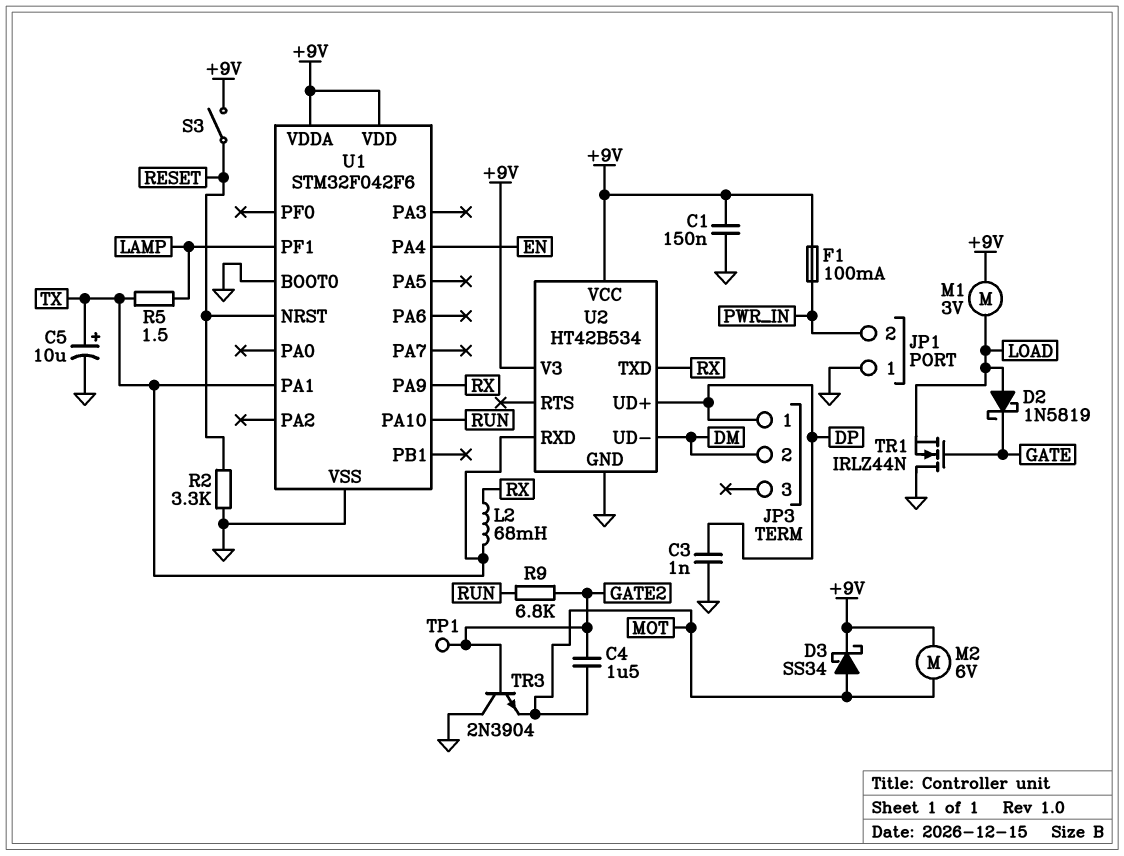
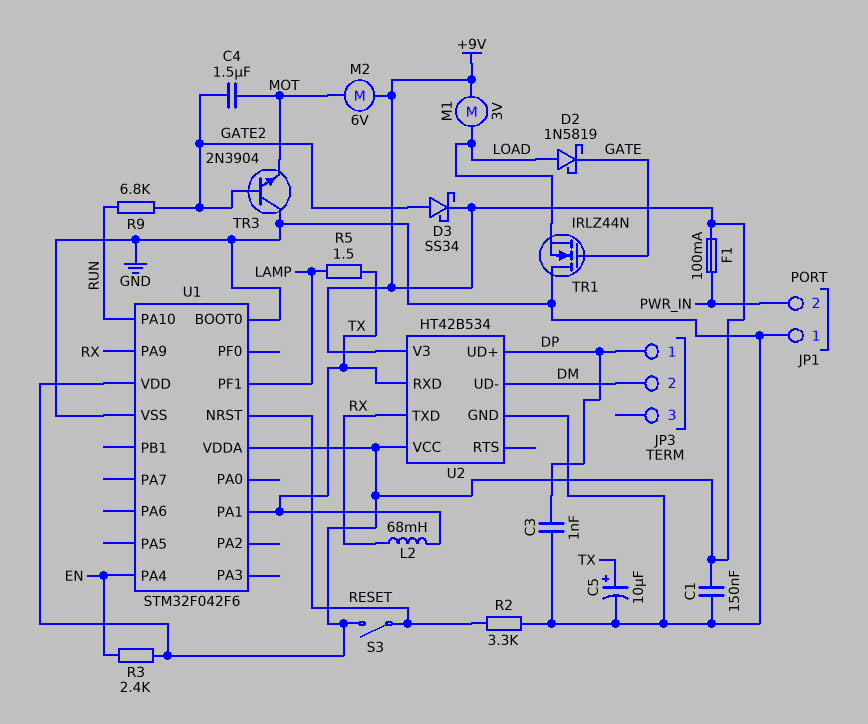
D3: schottky SS34 (A MOT, K +9V) -> schottky SS34 (A GATE2, K +9V)
R3: none -> 2.4k (+9V, EN)
TP1: test point (GATE2) -> none

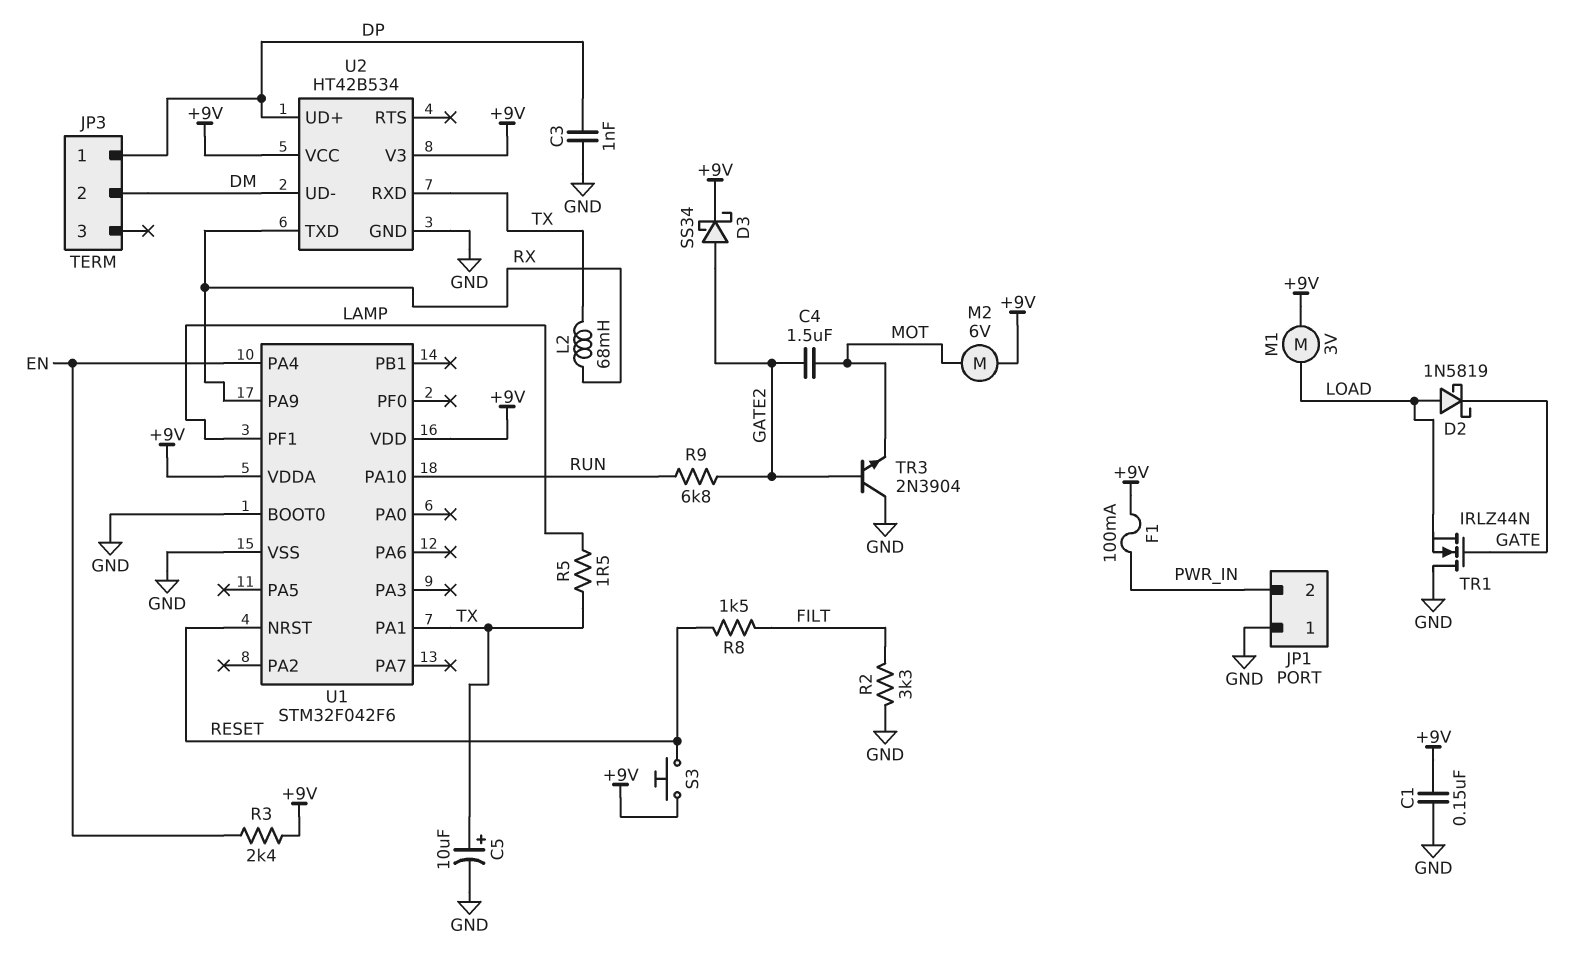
R2: 3.3k (GND, RESET) -> 3.3k (FILT, GND)
R8: none -> 1.5k (FILT, RESET)
S3: switch (+9V, RESET) -> button (+9V, RESET)

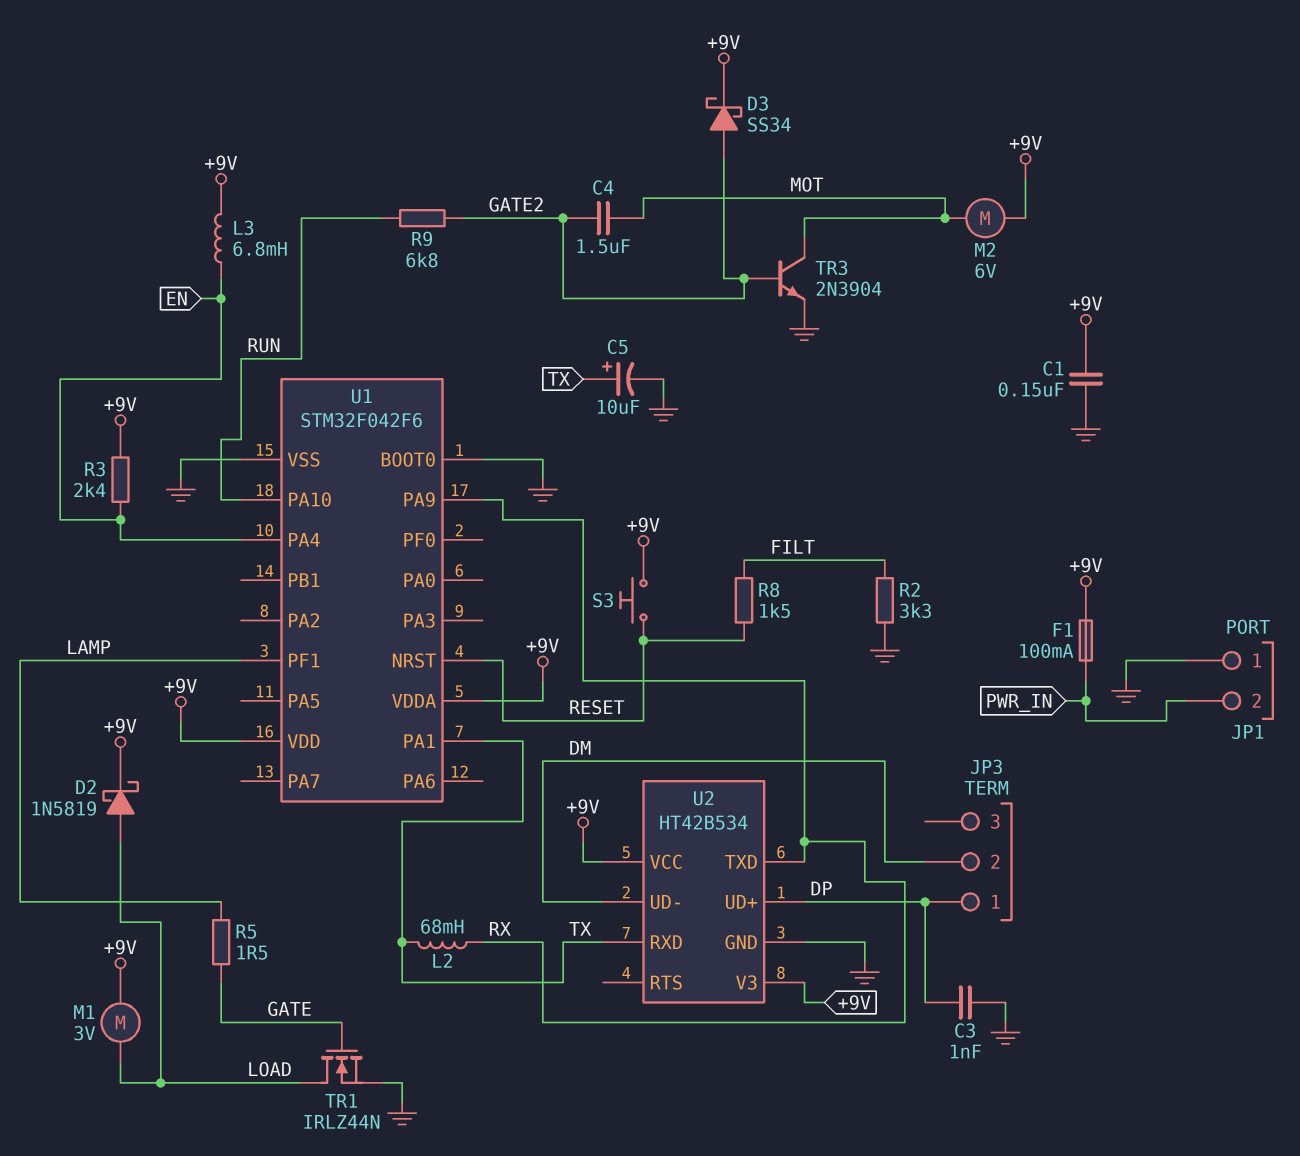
D2: schottky 1N5819 (A LOAD, K GATE) -> schottky 1N5819 (A LOAD, K +9V)
L3: none -> 6.8mH (+9V, EN)
R5: 1.5 (LAMP, TX) -> 1.5 (GATE, LAMP)
TR1: NMOS IRLZ44N (G GATE, D GND, S LOAD) -> NMOS IRLZ44N (G GATE, D LOAD, S GND)
TR3: NPN 2N3904 (B GATE2, C GND, E MOT) -> NPN 2N3904 (B GATE2, C MOT, E GND)

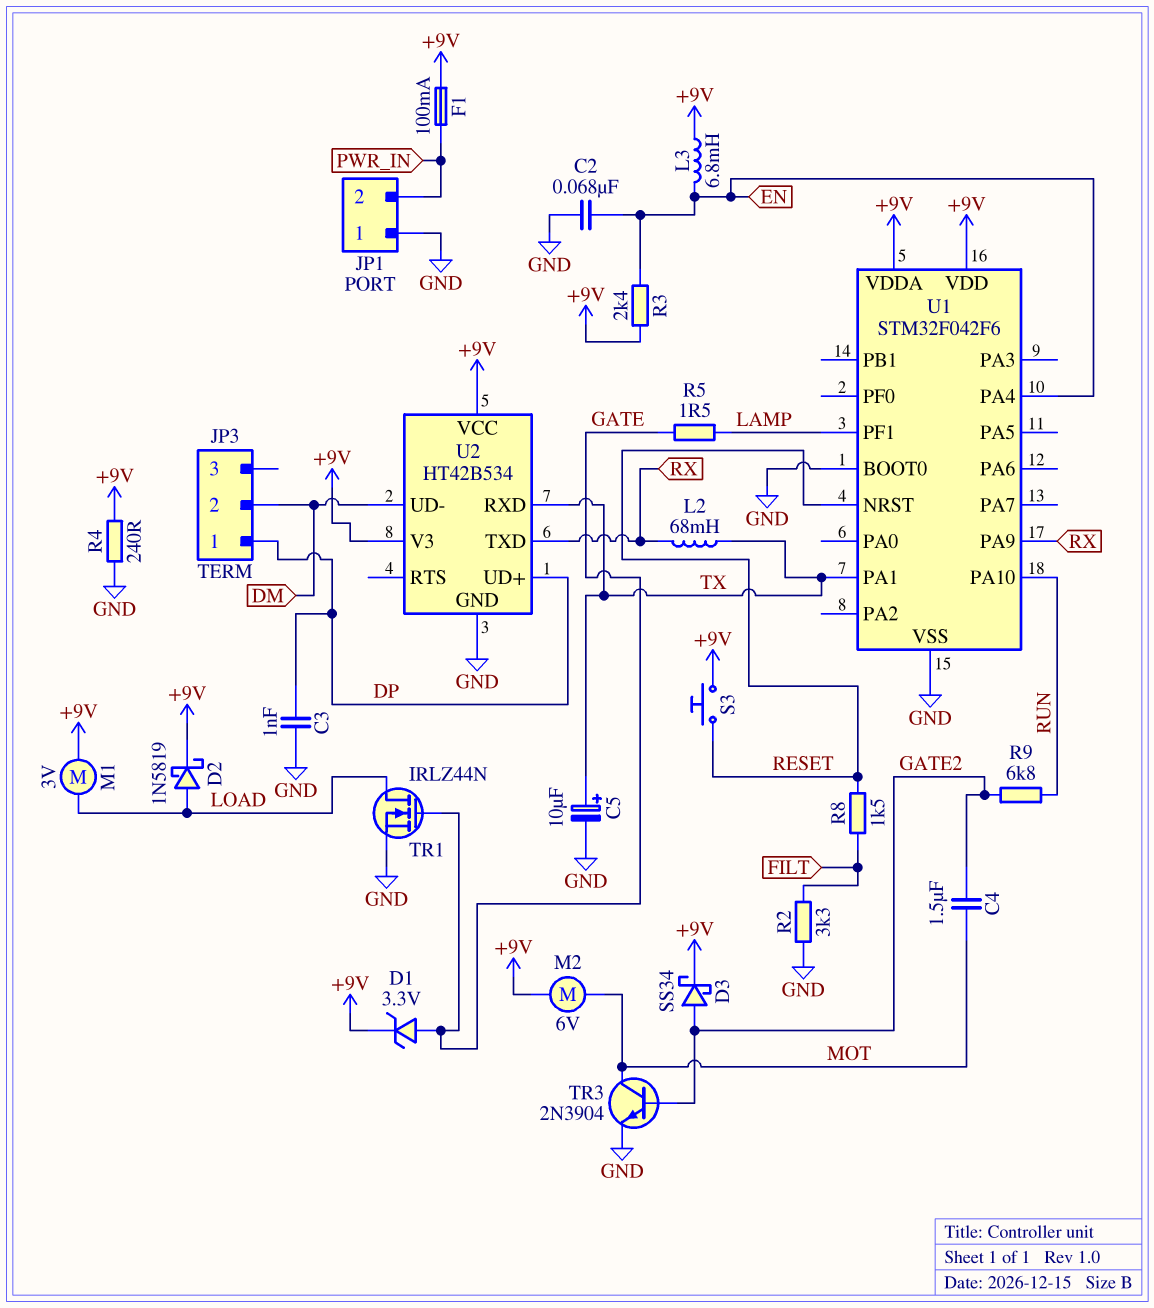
C1: 150nF (+9V, GND) -> none
C2: none -> 68nF (EN, GND)
D1: none -> zener 3.3V (A GATE, K +9V)
R4: none -> 240 (+9V, GND)

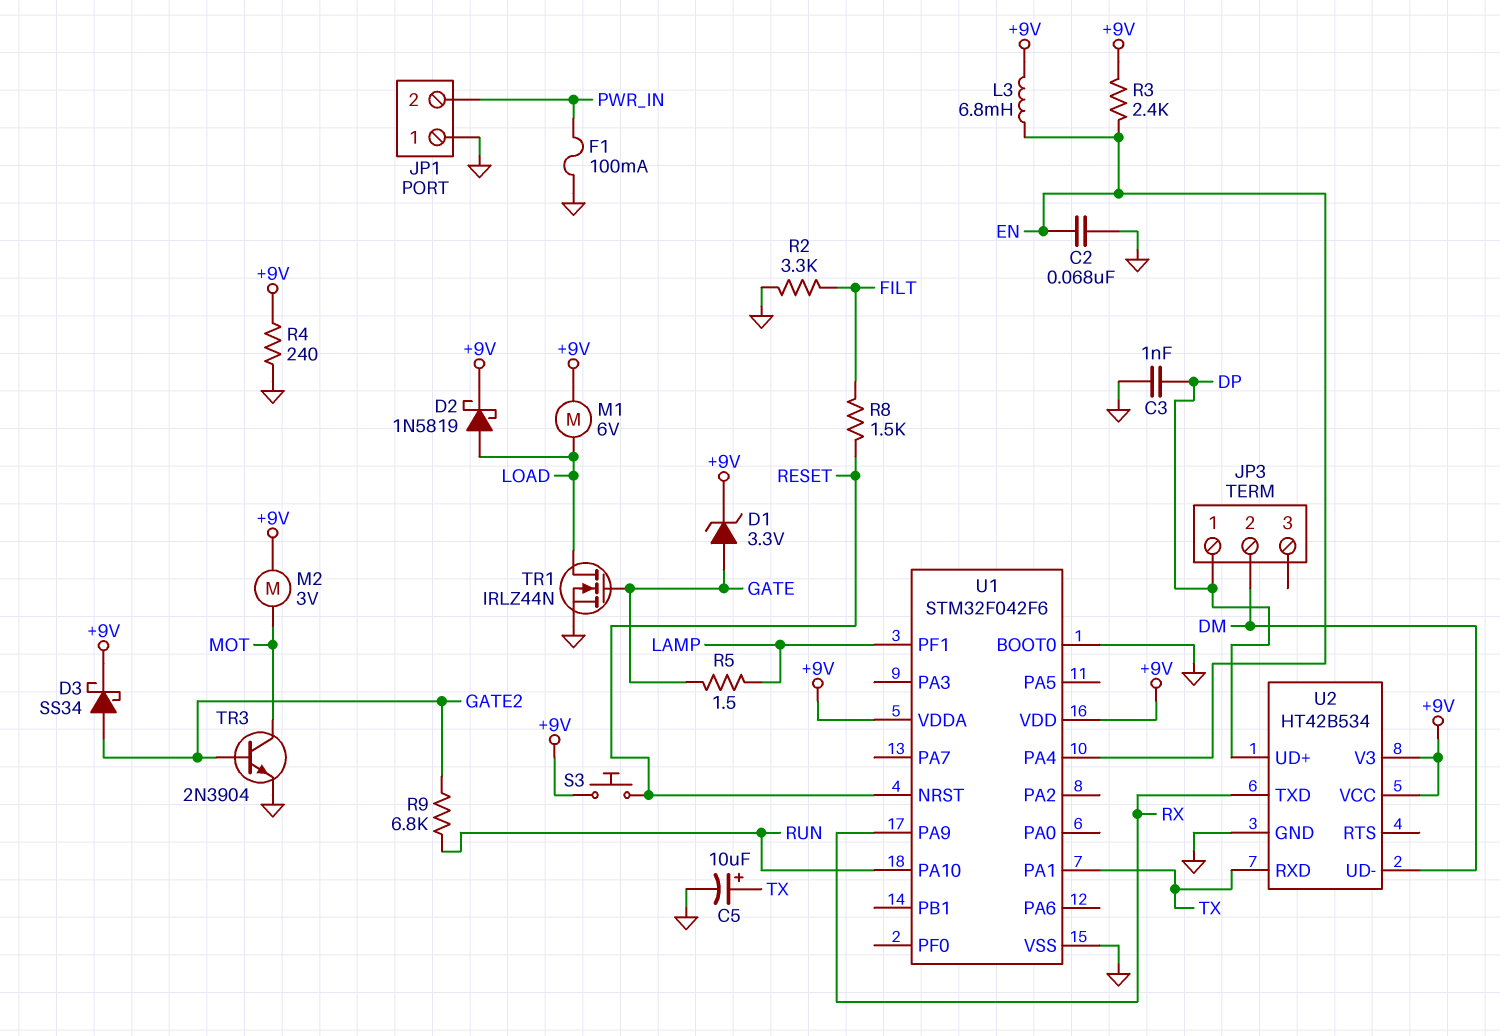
C4: 1.5uF (GATE2, MOT) -> none
F1: 100mA (+9V, PWR_IN) -> 100mA (GND, PWR_IN)
L2: 68mH (RX, TX) -> none
M1: motor 3V (+9V, LOAD) -> motor 6V (+9V, LOAD)
M2: motor 6V (+9V, MOT) -> motor 3V (+9V, MOT)

